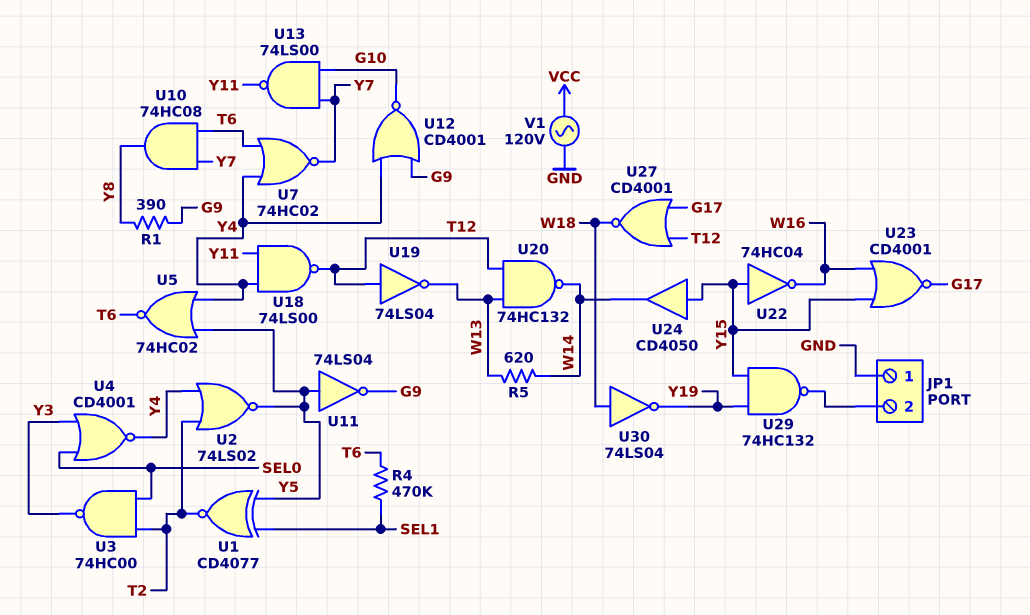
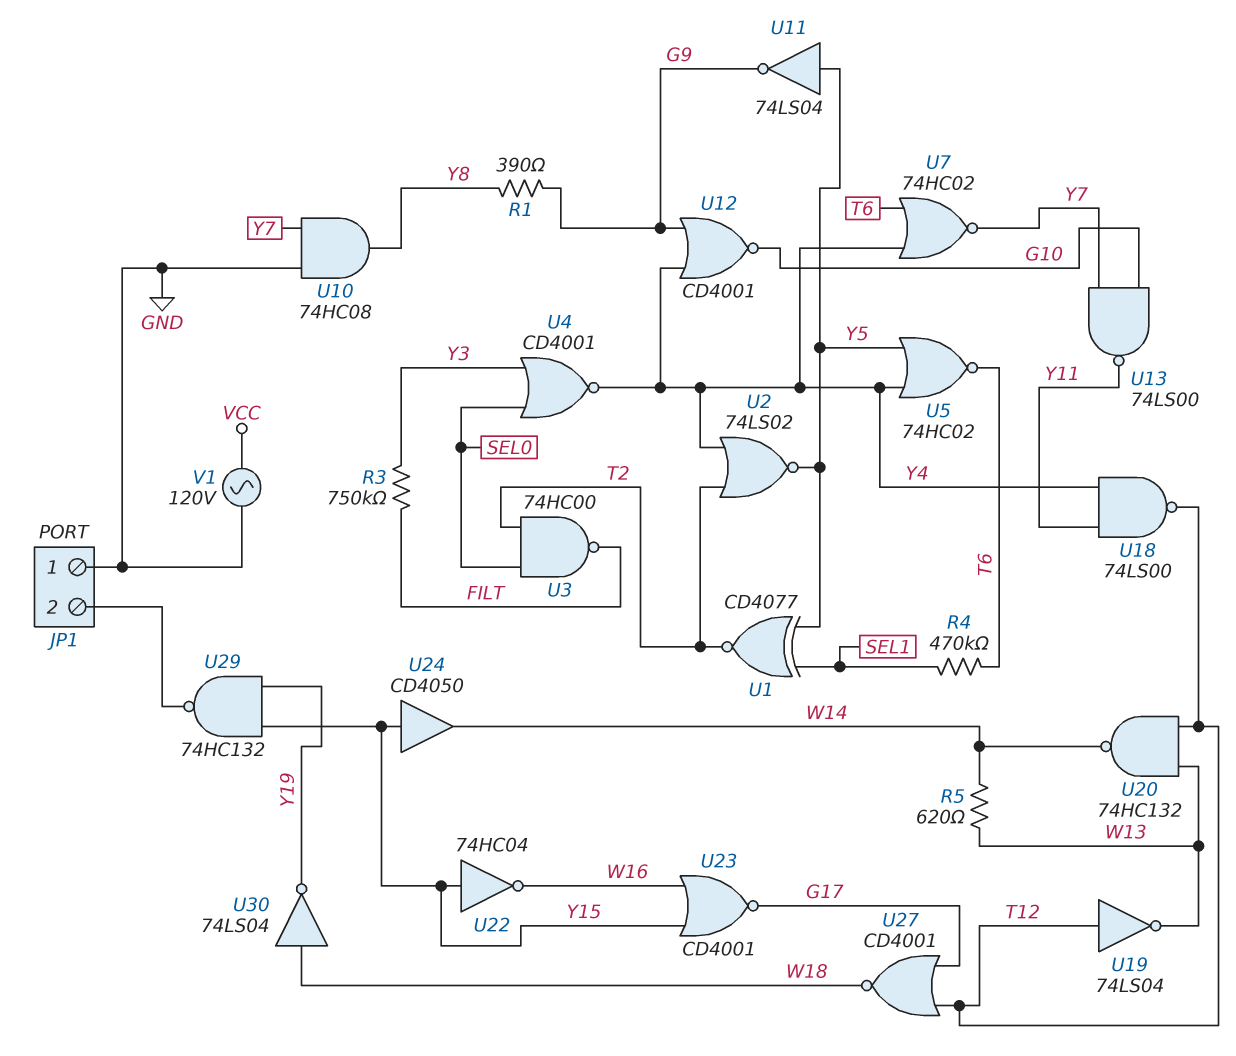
R3: none -> 750k (FILT, Y3)
U3: NAND 74HC00 (in SEL0, in T2, out Y3) -> NAND 74HC00 (in SEL0, in T2, out FILT)
U10: AND 74HC08 (in T6, in Y7, out Y8) -> AND 74HC08 (in GND, in Y7, out Y8)

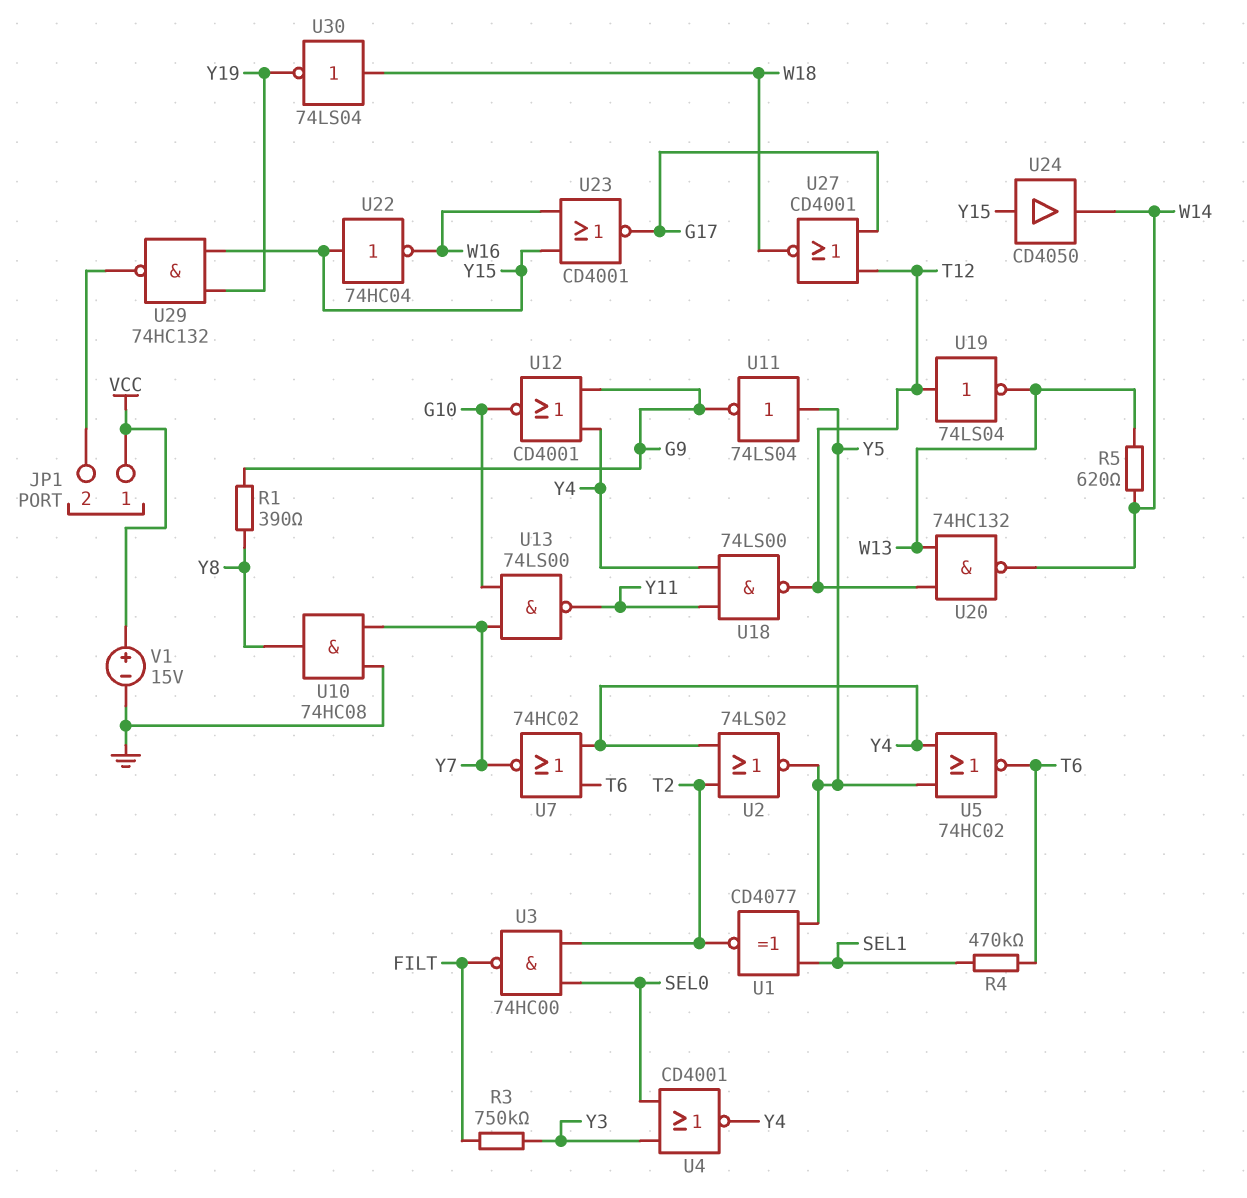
JP1 pin 1: GND -> VCC
V1: AC 120V (GND, VCC) -> 15V (plus VCC, minus GND)

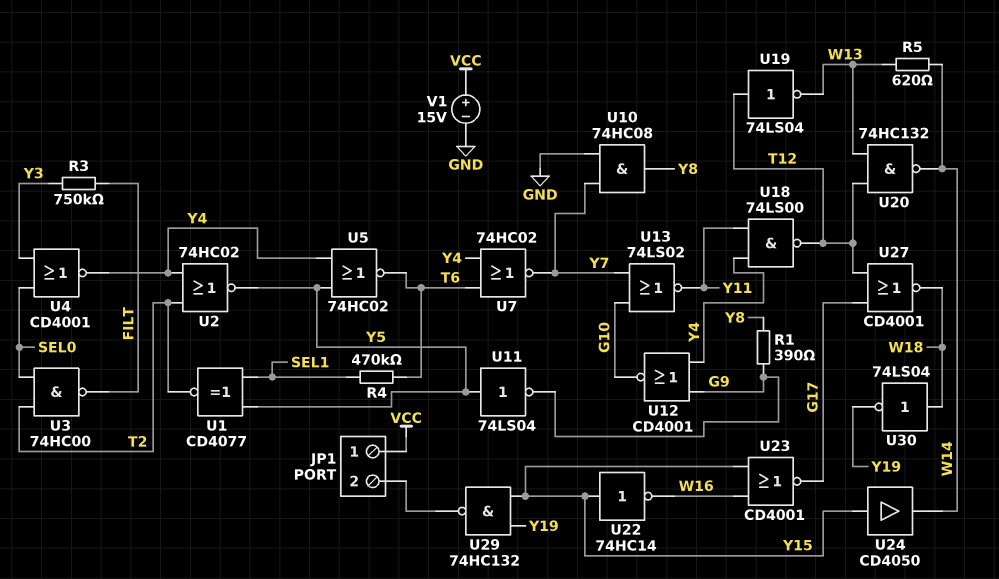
U2: NOR 74LS02 (in T2, in Y4, out Y5) -> NOR 74HC02 (in T2, in Y4, out Y5)
U13: NAND 74LS00 (in G10, in Y7, out Y11) -> NOR 74LS02 (in G10, in Y7, out Y11)
U22: NOT 74HC04 (in Y15, out W16) -> NOT 74HC14 (in Y15, out W16)

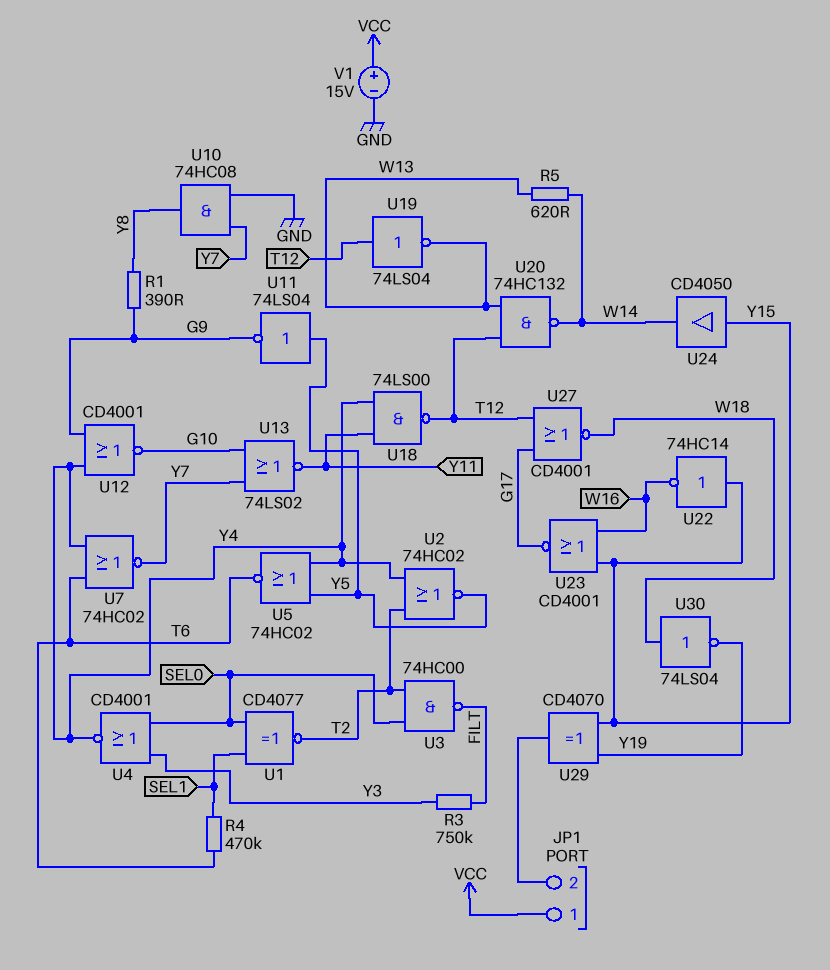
U1: XNOR CD4077 (in SEL1, in Y5, out T2) -> XNOR CD4077 (in SEL0, in SEL1, out T2)
U29: NAND 74HC132 (in Y15, in Y19, out JP1/2) -> XOR CD4070 (in Y15, in Y19, out JP1/2)

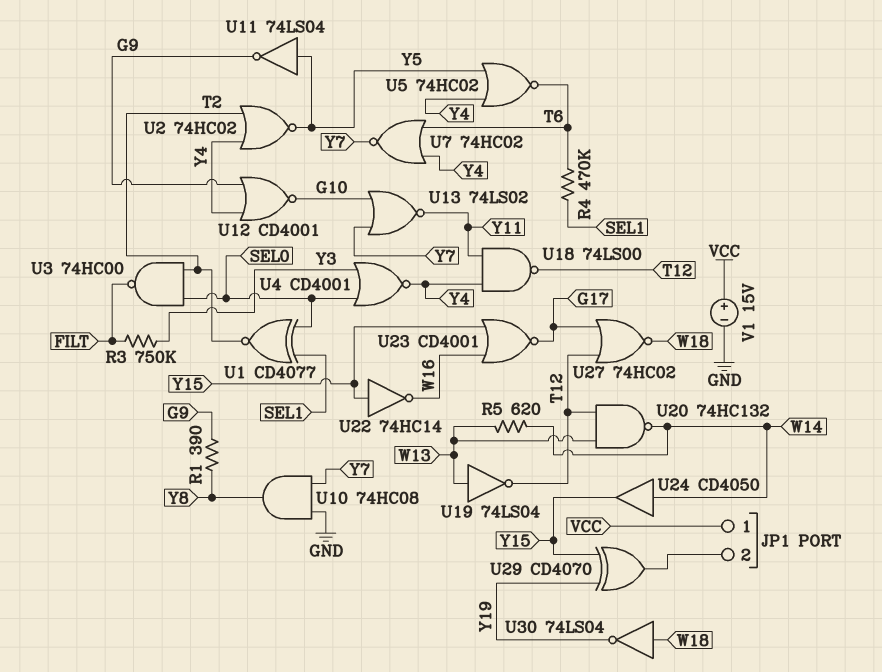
U19: NOT 74LS04 (in T12, out W13) -> NOT 74LS04 (in W13, out T12)
U24: buffer CD4050 (in Y15, out W14) -> buffer CD4050 (in W14, out Y15)
U27: NOR CD4001 (in G17, in T12, out W18) -> NOR 74HC02 (in G17, in T12, out W18)

